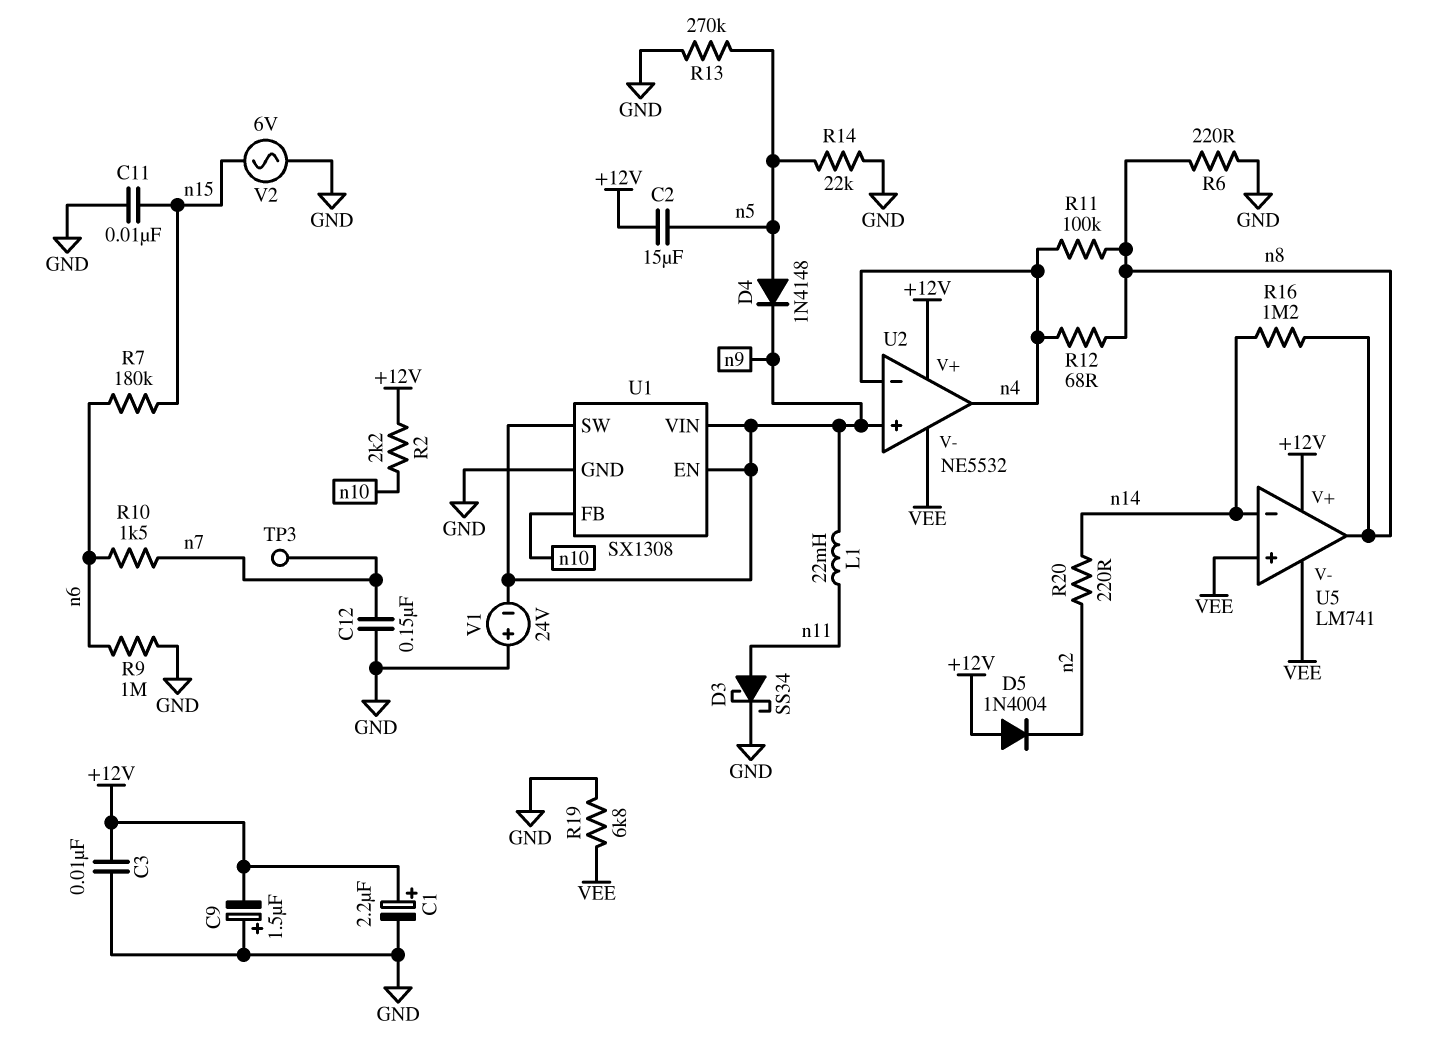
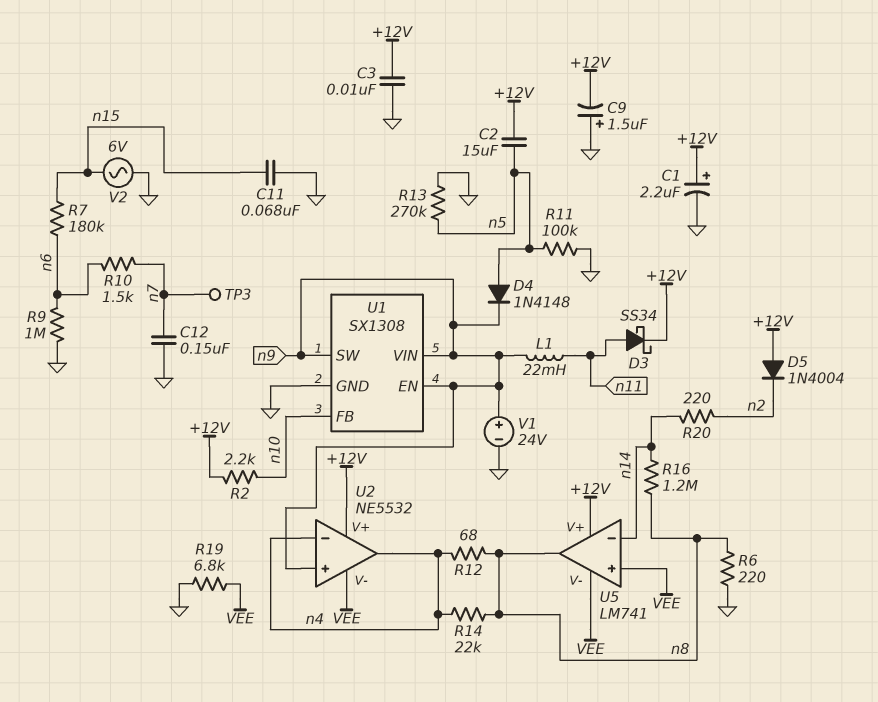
C11: 10nF (GND, n15) -> 68nF (GND, n15)
D3: schottky SS34 (A n11, K GND) -> schottky SS34 (A n11, K +12V)
R11: 100k (n4, n8) -> 100k (GND, n5)
R14: 22k (GND, n5) -> 22k (n4, n8)
V1: 24V (plus GND, minus n9) -> 24V (plus n9, minus GND)

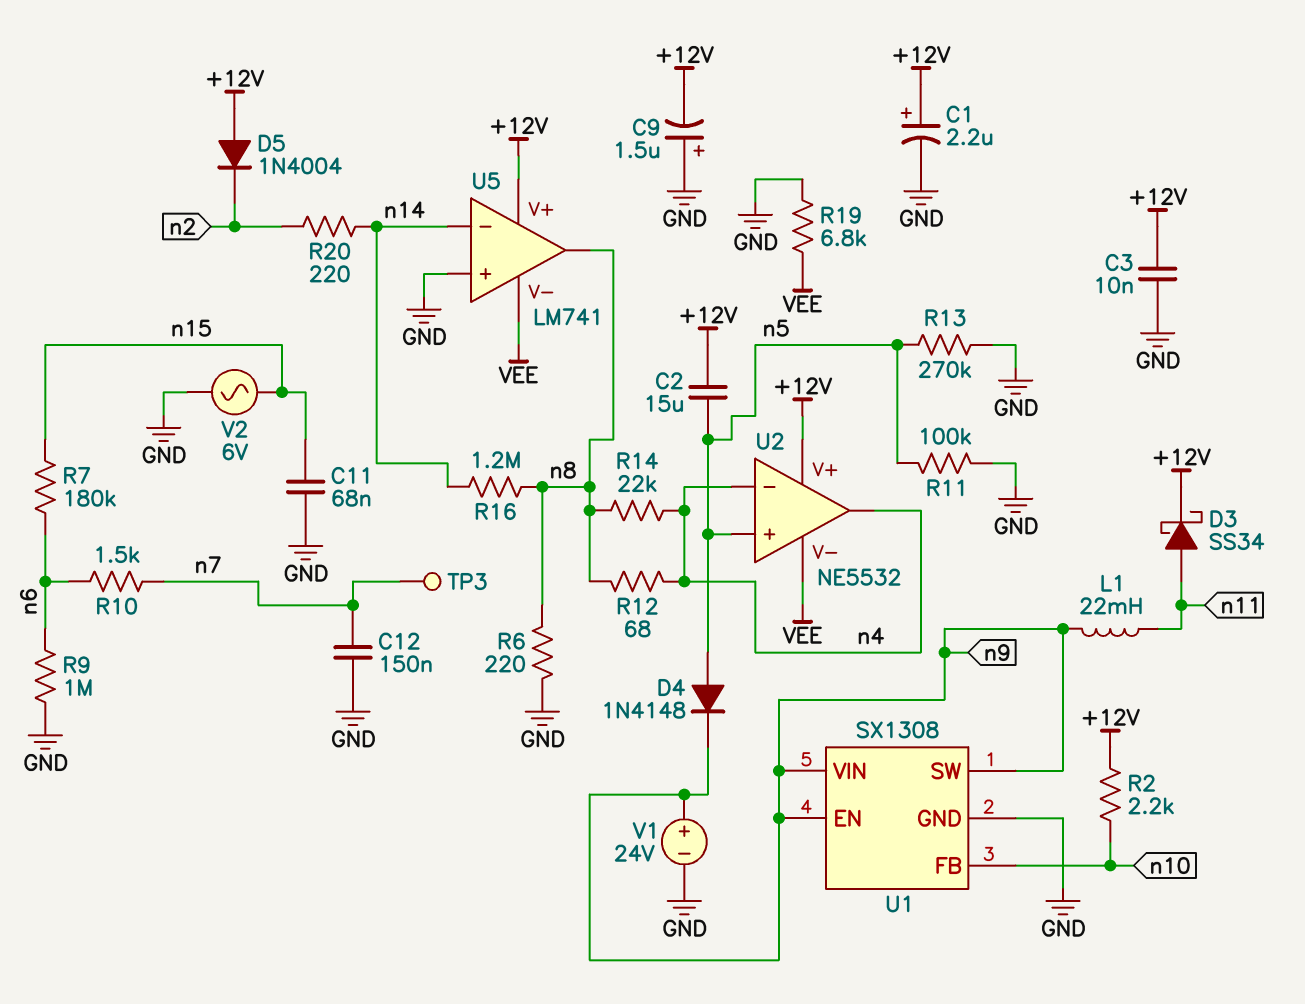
U2 pin in+: n9 -> n5
U5 pin in+: VEE -> GND

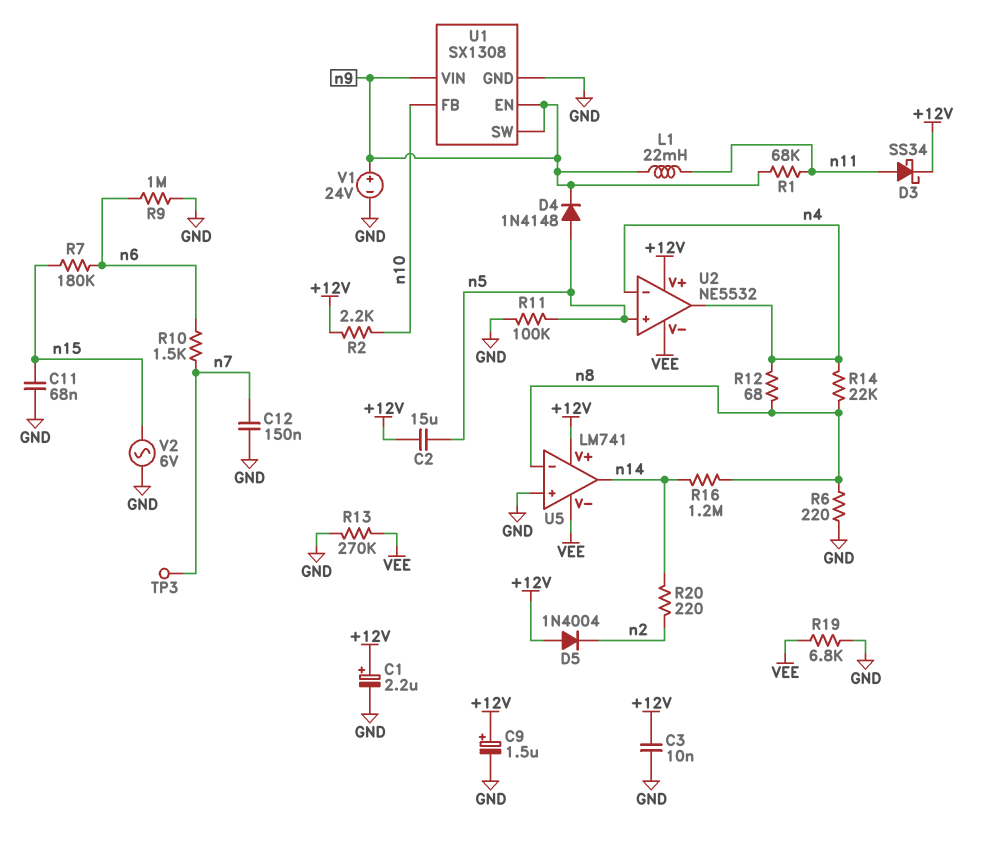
C9: 1.5uF (plus GND, minus +12V) -> 1.5uF (plus +12V, minus GND)
R1: none -> 68k (n9, n11)
R13: 270k (GND, n5) -> 270k (GND, VEE)
U5 pin in-: n14 -> n8
U5 pin out: n8 -> n14

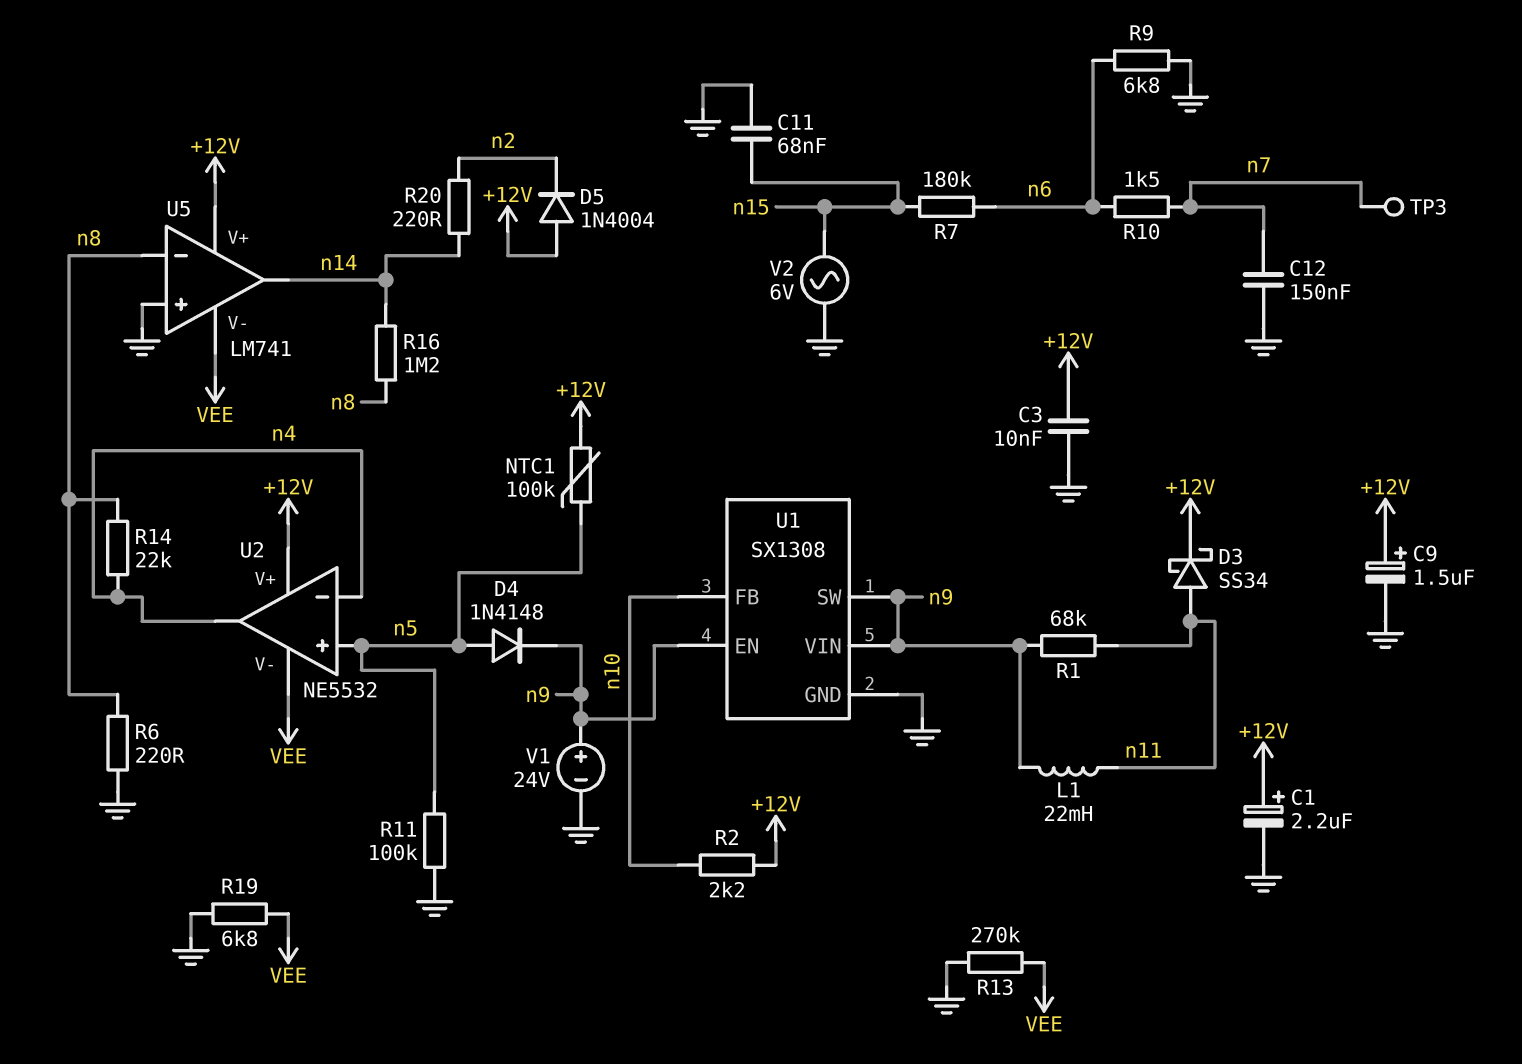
C2: 15uF (+12V, n5) -> none
NTC1: none -> 100k (+12V, n5)
R9: 1M (GND, n6) -> 6.8k (GND, n6)
R12: 68 (n4, n8) -> none

